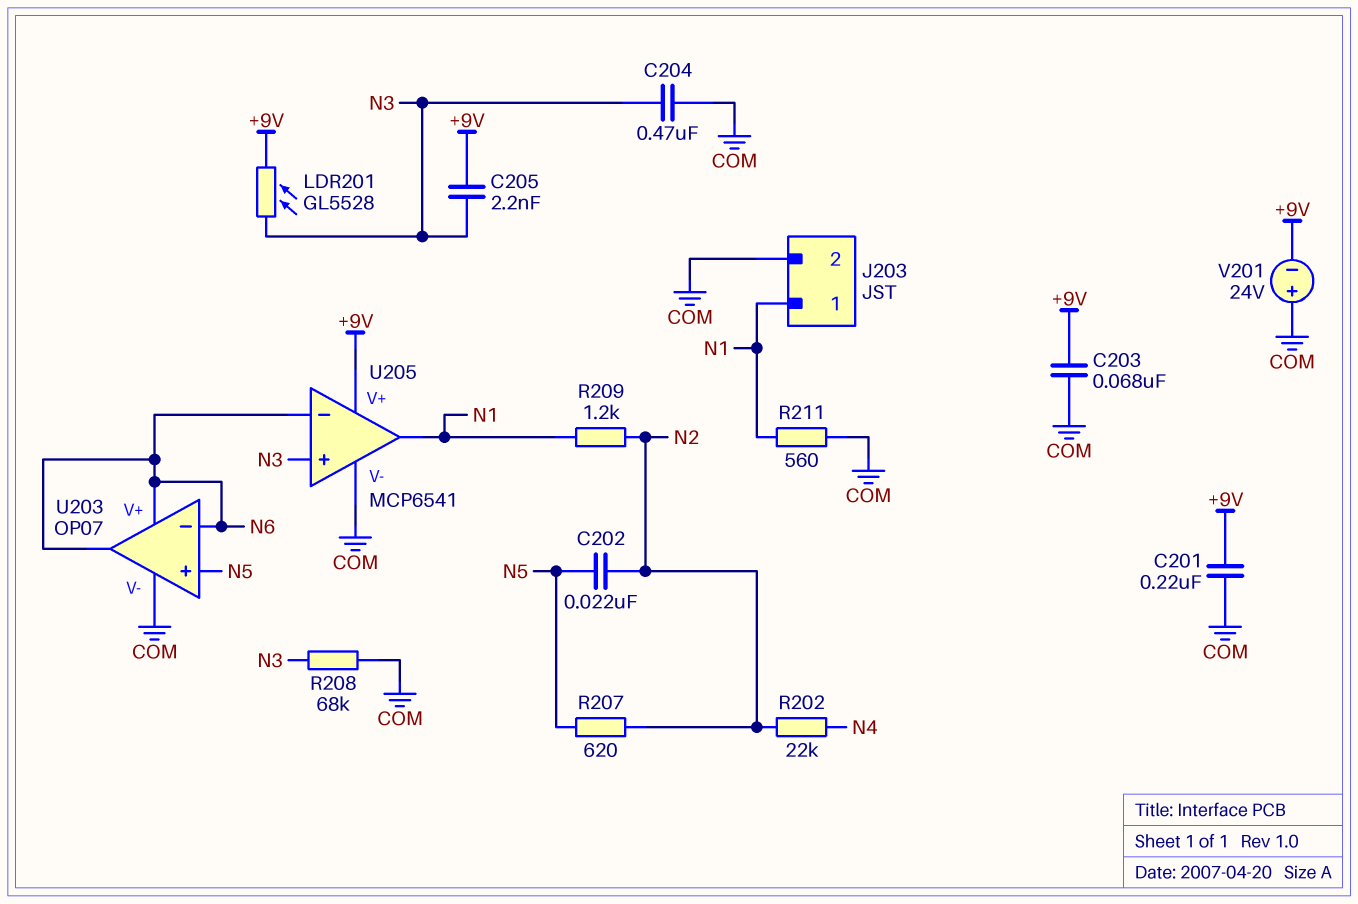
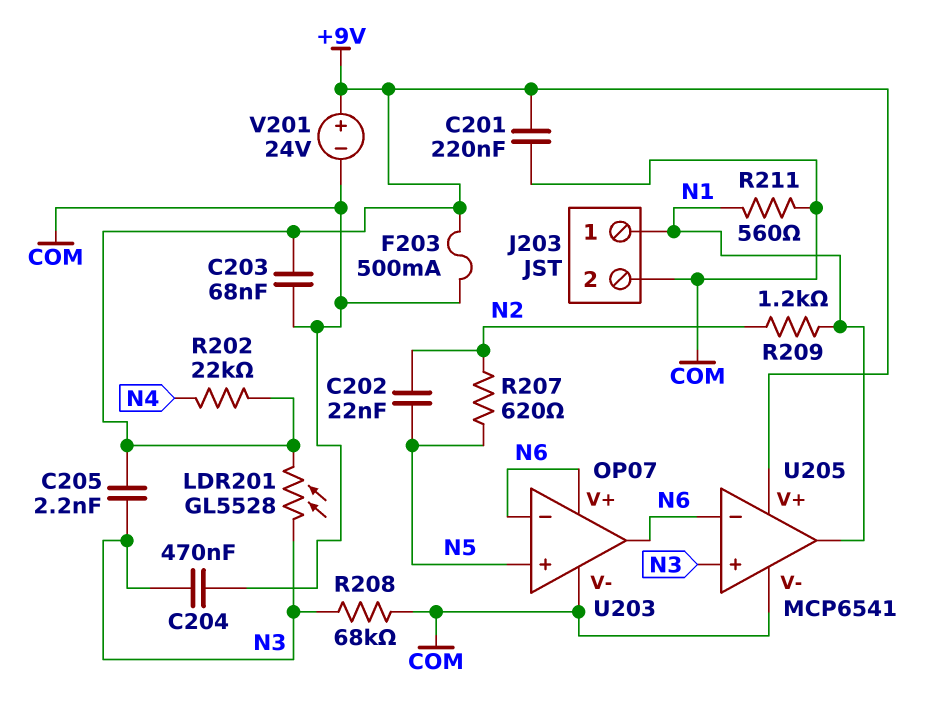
F203: none -> 500mA (+9V, COM)
R202: 22k (N2, N4) -> 22k (+9V, N4)
V201: 24V (plus COM, minus +9V) -> 24V (plus +9V, minus COM)

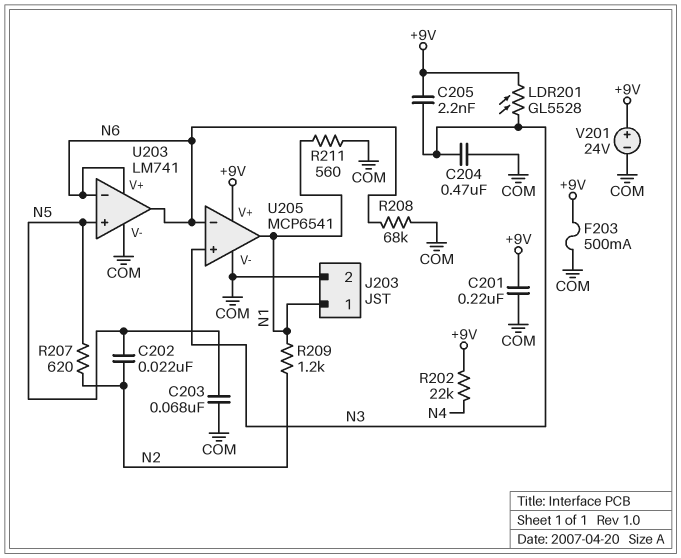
C203: 68nF (+9V, COM) -> 68nF (COM, N5)
R208: 68k (COM, N3) -> 68k (COM, N6)
U203: OP07 -> LM741

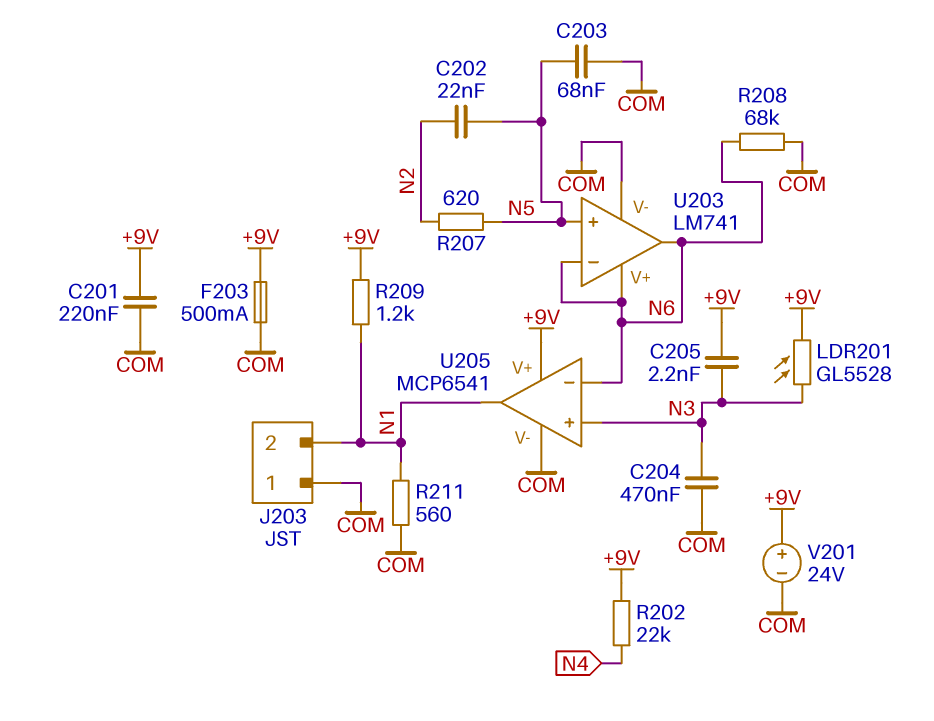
J203 pin 1: N1 -> COM
J203 pin 2: COM -> N1
R209: 1.2k (N1, N2) -> 1.2k (+9V, N1)

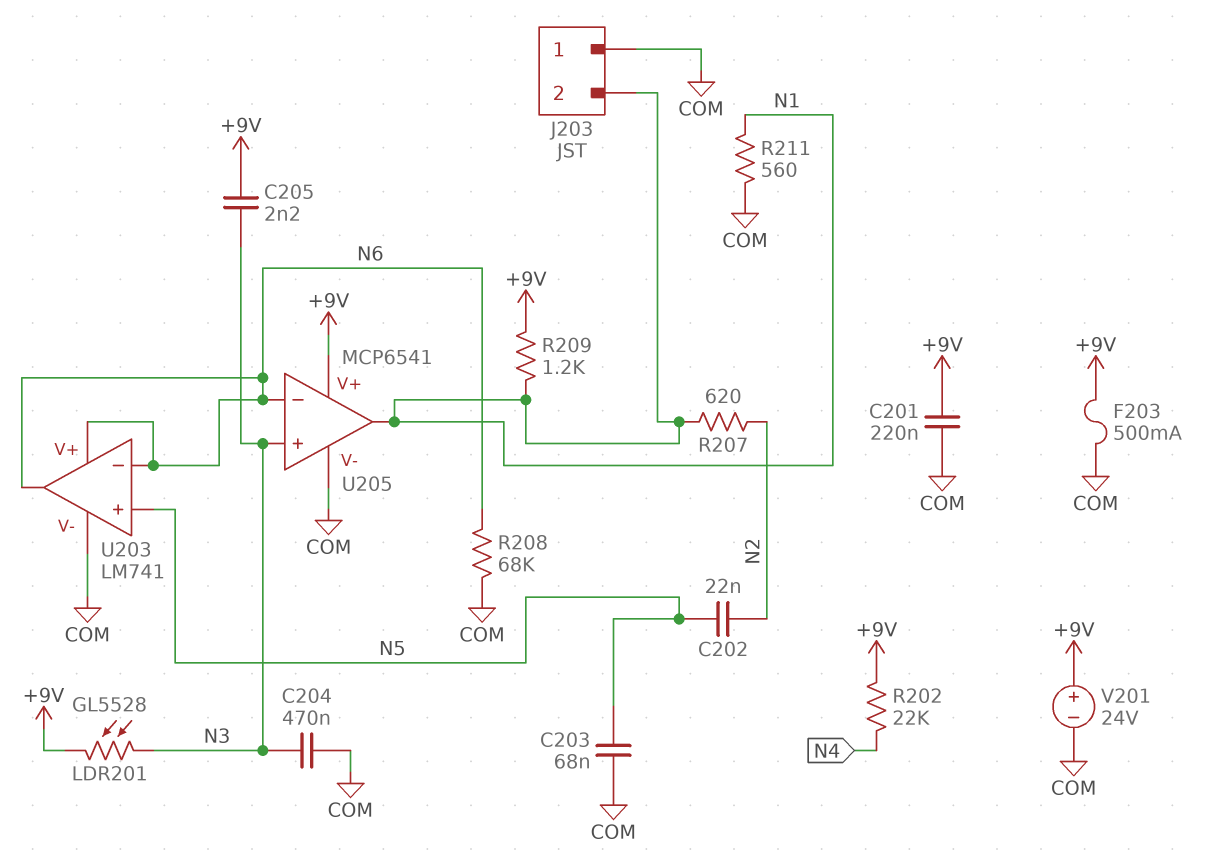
R207: 620 (N2, N5) -> 620 (N1, N2)

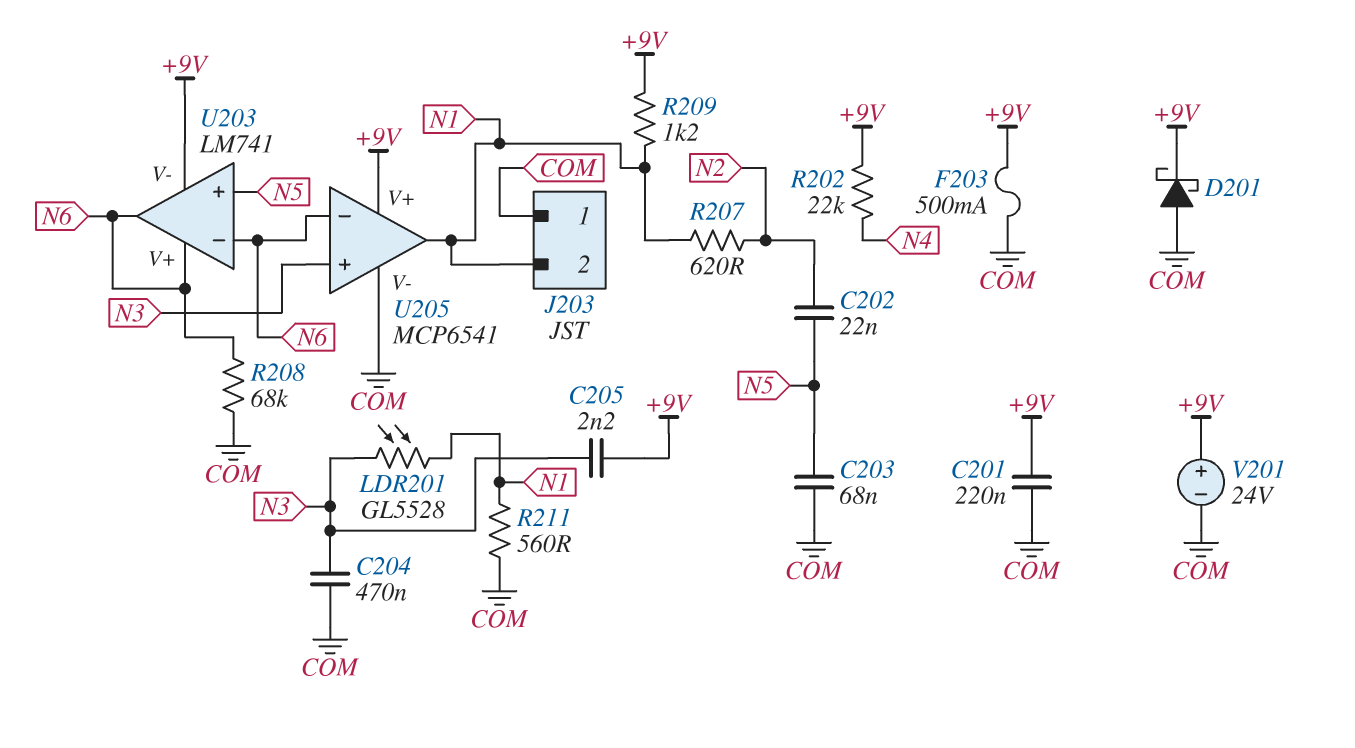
D201: none -> schottky (A COM, K +9V)
LDR201: GL5528 (+9V, N3) -> GL5528 (N1, N3)
U203 pin V-: COM -> +9V

